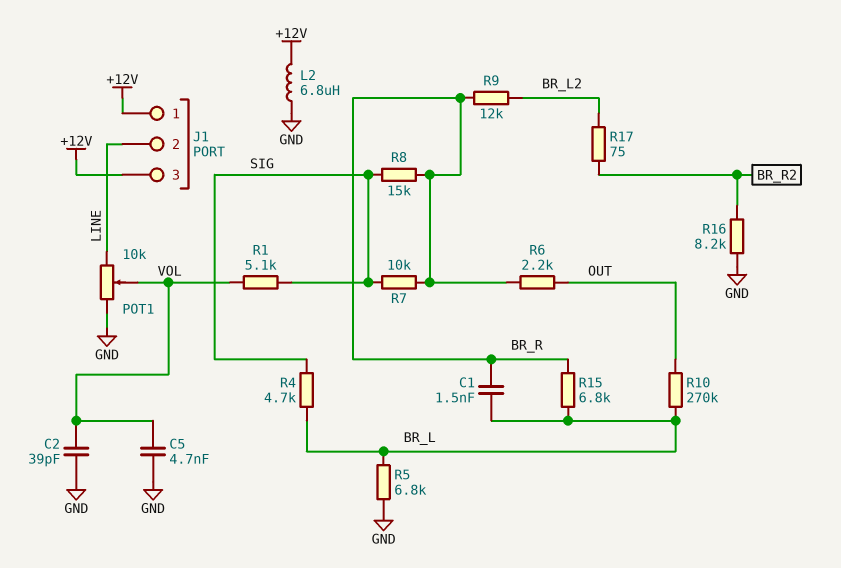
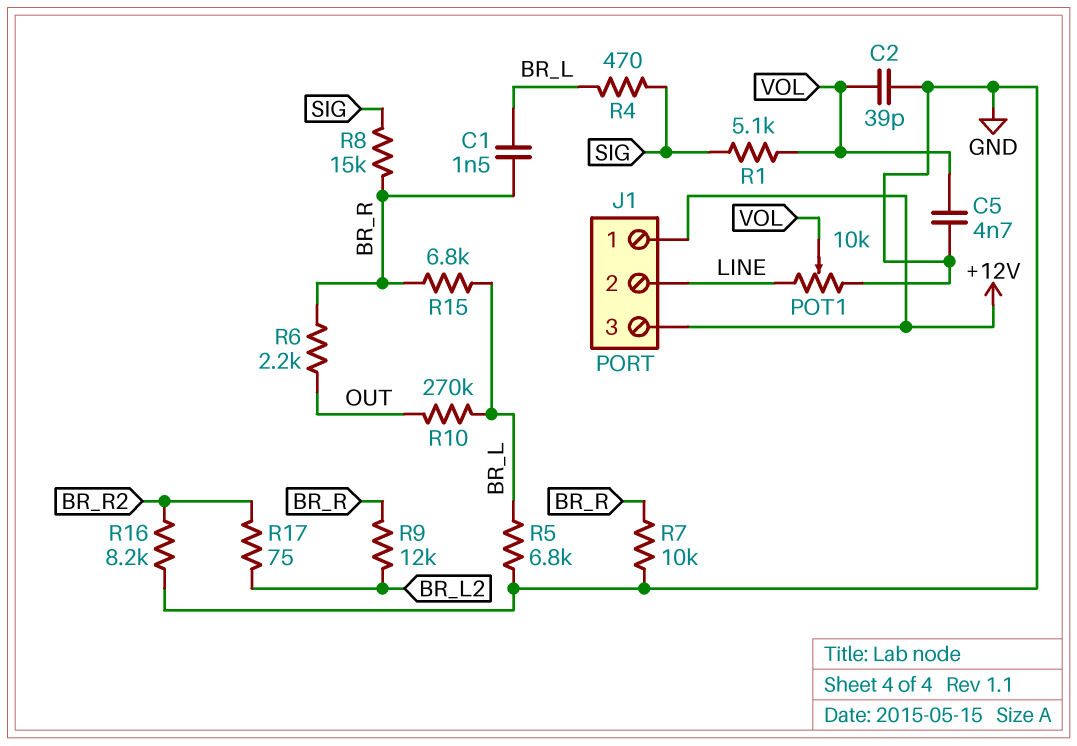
L2: 6.8uH (+12V, GND) -> none
R4: 4.7k (BR_L, SIG) -> 470 (BR_L, SIG)
R7: 10k (BR_R, SIG) -> 10k (BR_R, GND)

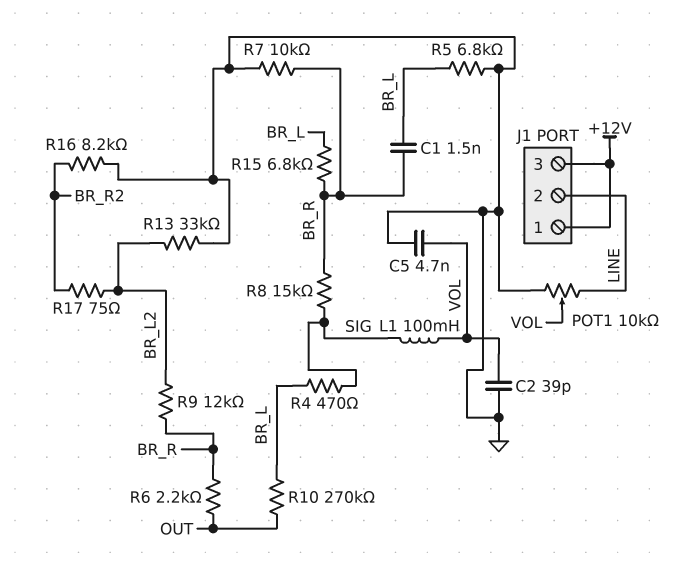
L1: none -> 100mH (SIG, VOL)
R1: 5.1k (SIG, VOL) -> none
R13: none -> 33k (BR_L2, GND)

